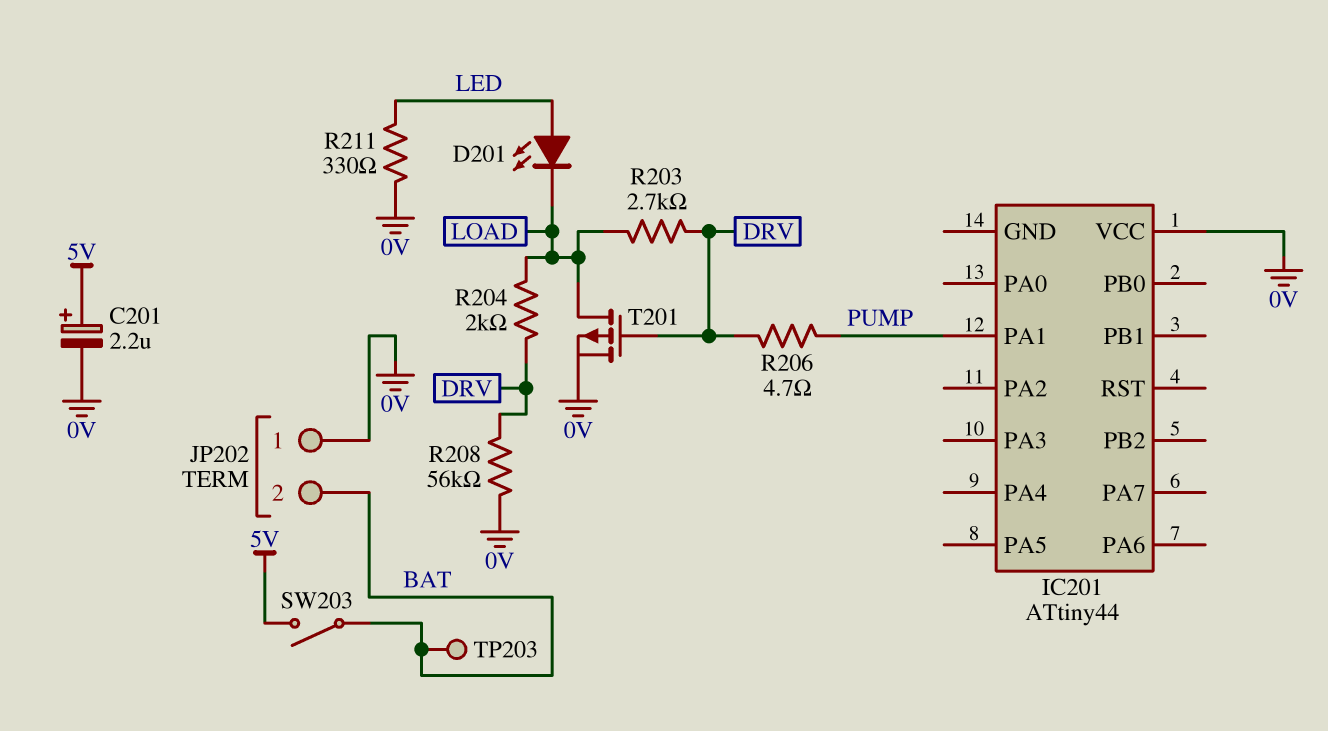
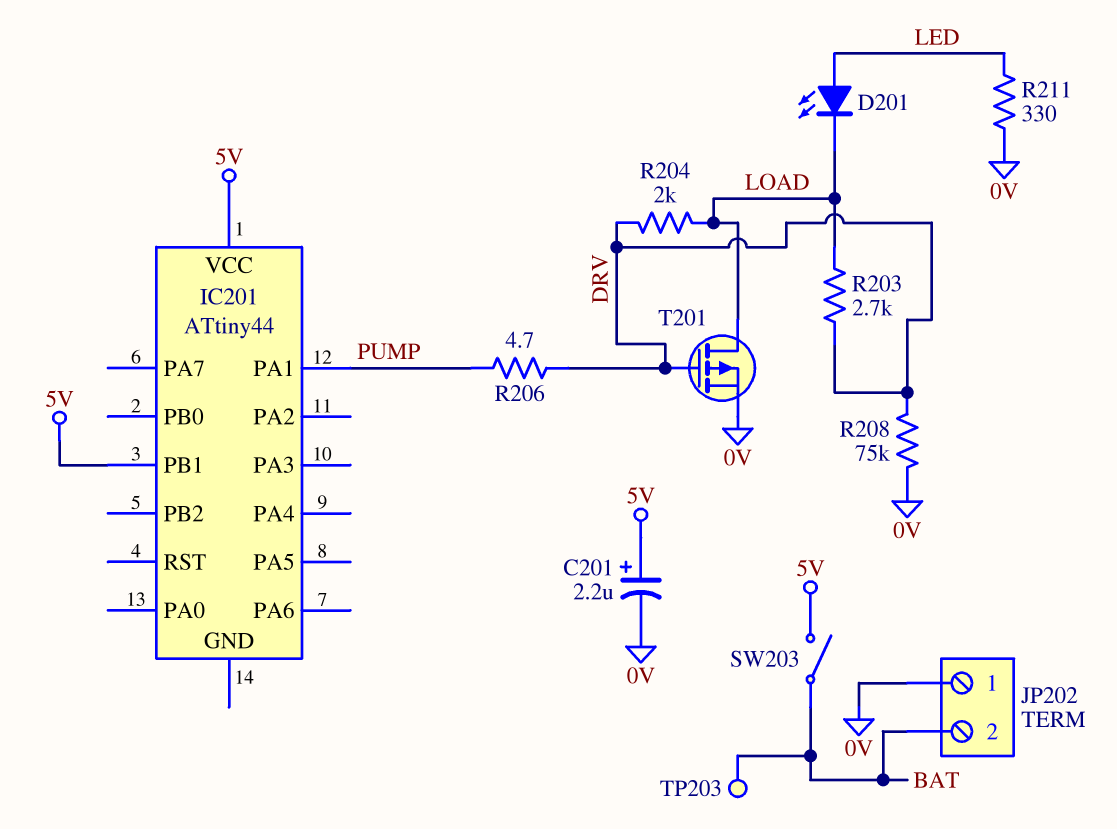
IC201 pin PB1: none -> 5V
IC201 pin VCC: 0V -> 5V
R208: 56k (0V, DRV) -> 75k (0V, DRV)

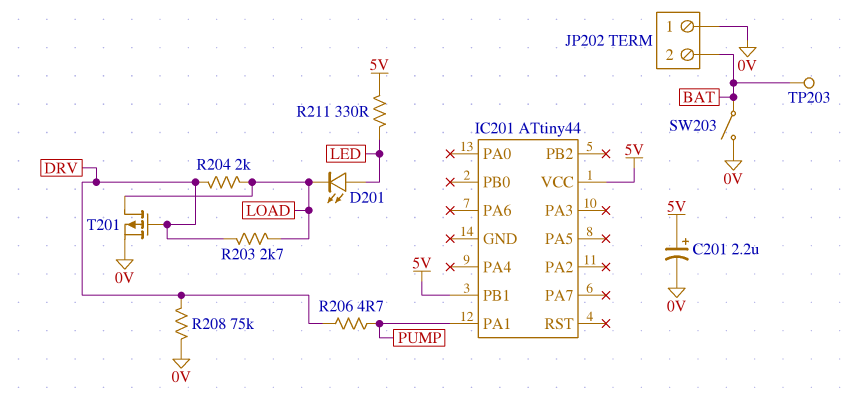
R211: 330 (0V, LED) -> 330 (5V, LED)
SW203: switch (5V, BAT) -> switch (0V, BAT)

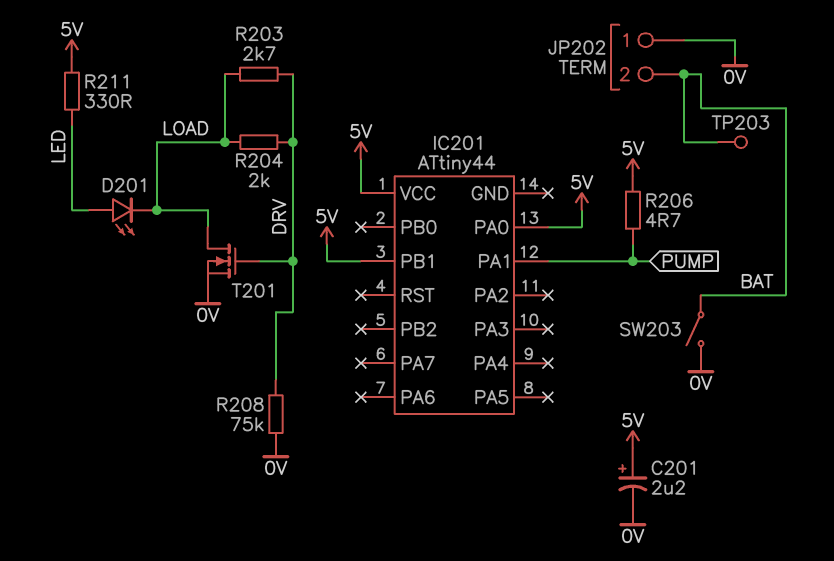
IC201 pin PA0: none -> 5V
R206: 4.7 (DRV, PUMP) -> 4.7 (5V, PUMP)
T201: PMOS (G DRV, D LOAD, S 0V) -> NMOS (G DRV, D LOAD, S 0V)

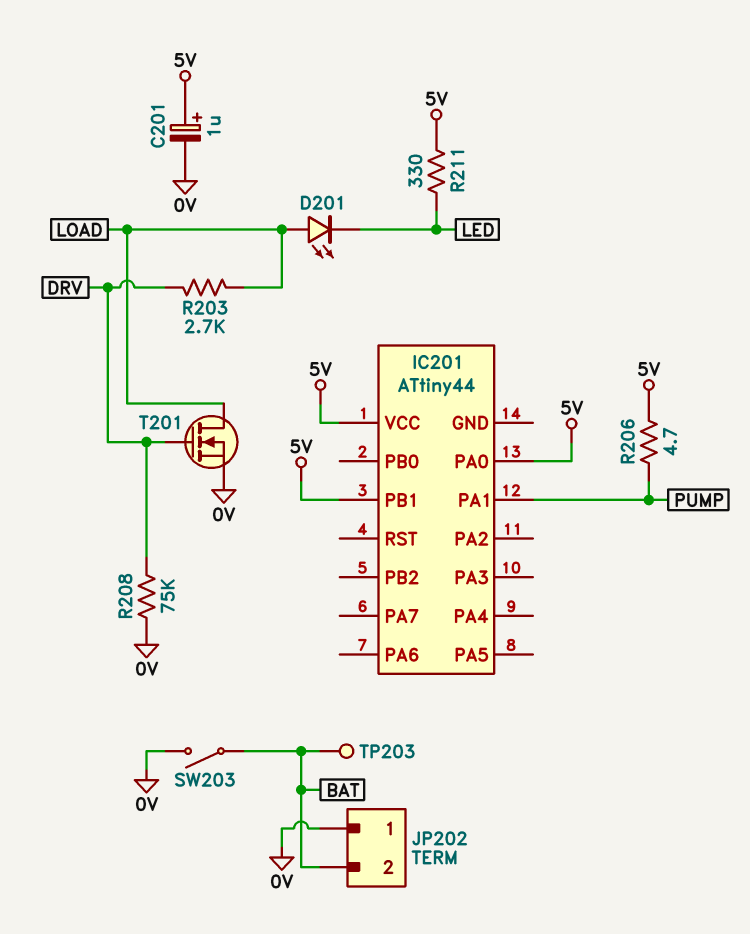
C201: 2.2uF (plus 5V, minus 0V) -> 1uF (plus 5V, minus 0V)
D201: LED (A LED, K LOAD) -> LED (A LOAD, K LED)
R204: 2k (DRV, LOAD) -> none

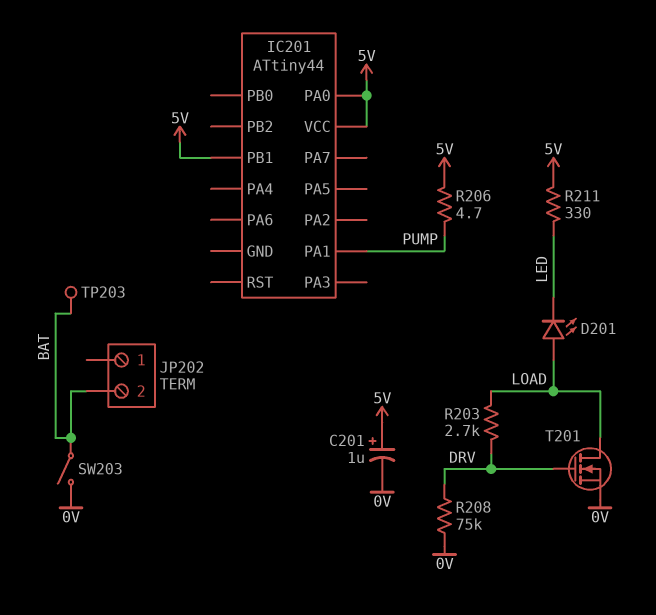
JP202 pin 1: 0V -> none

